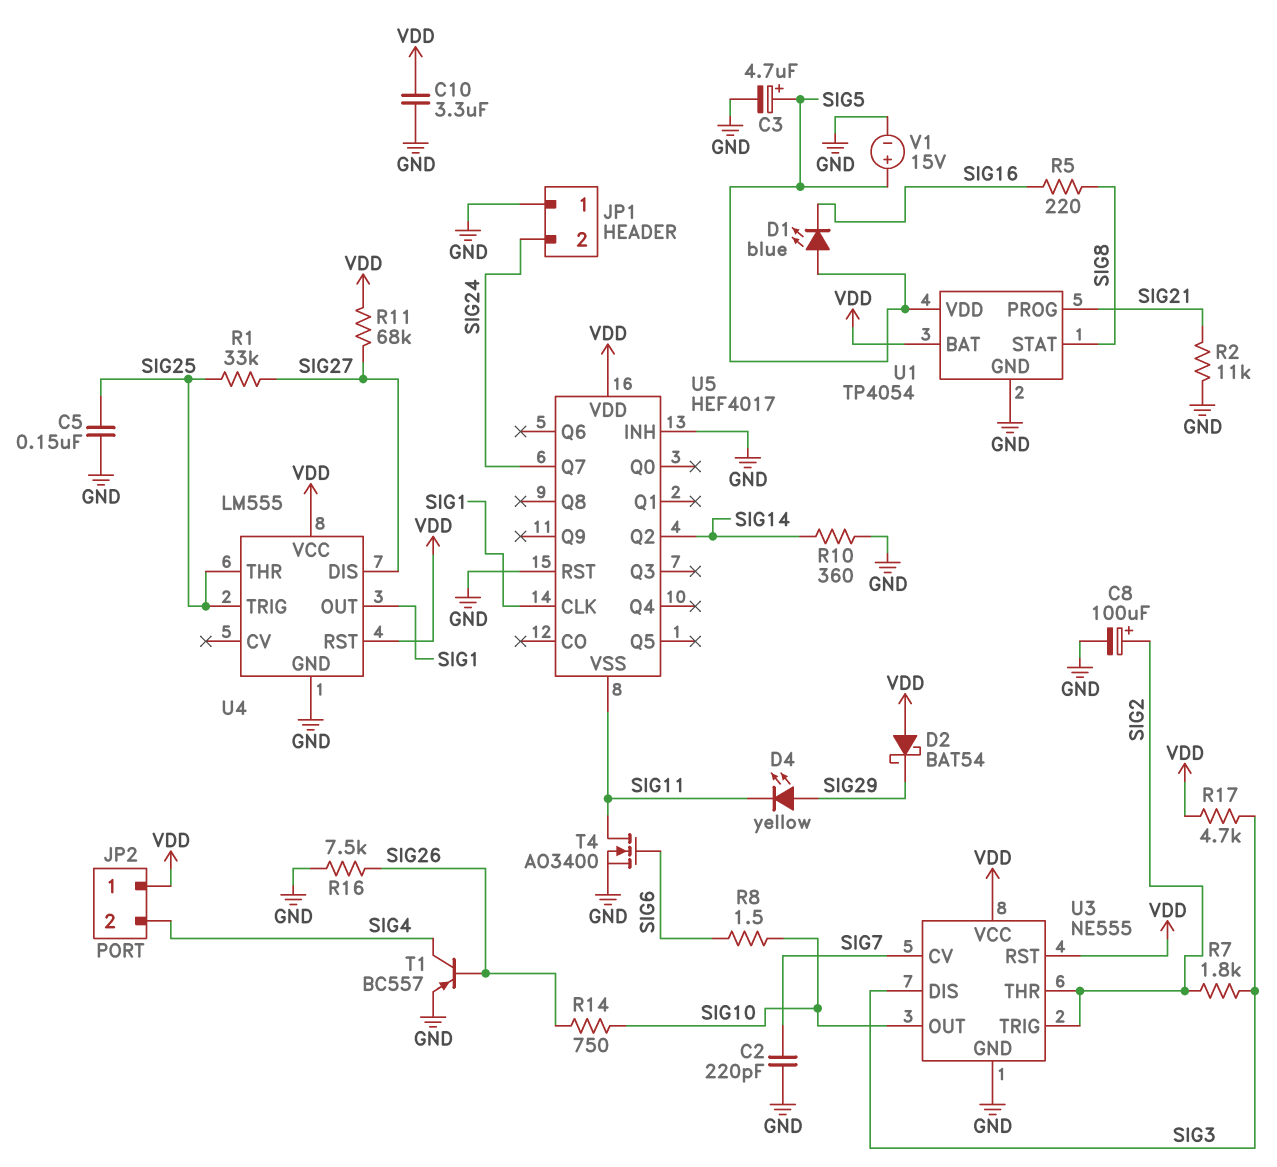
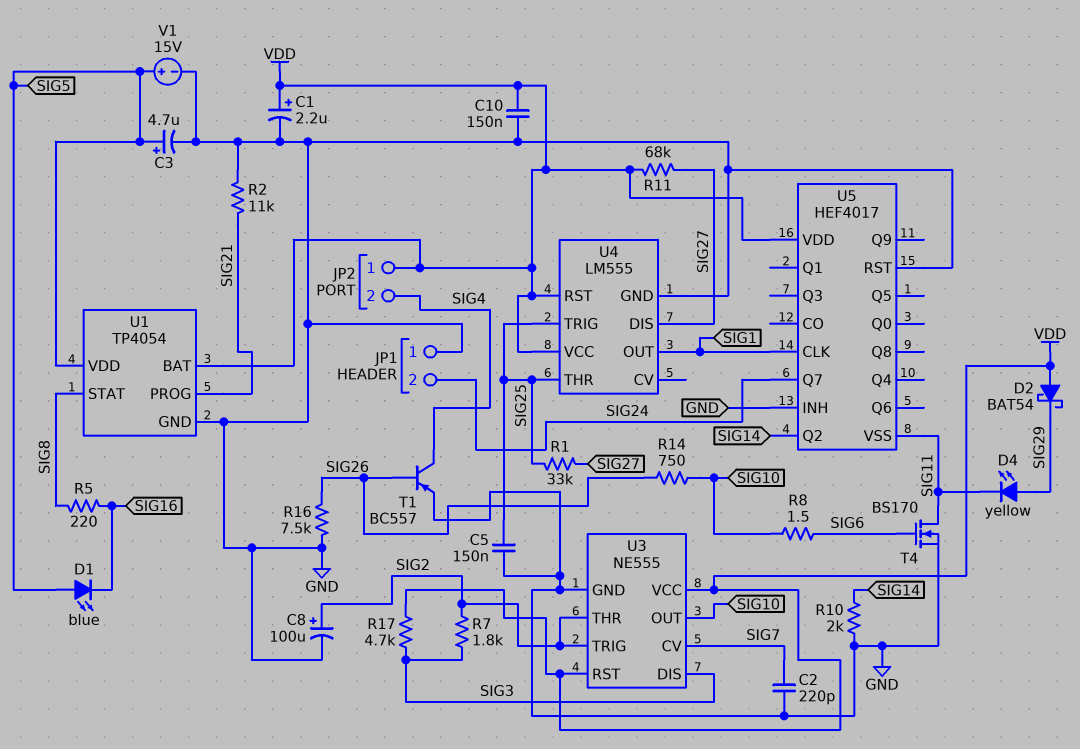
C1: none -> 2.2uF (plus VDD, minus GND)
C10: 3.3uF (GND, VDD) -> 150nF (GND, VDD)
R10: 360 (GND, SIG14) -> 2k (GND, SIG14)
T4: NMOS AO3400 (G SIG6, D SIG11, S GND) -> NMOS BS170 (G SIG6, D SIG11, S GND)

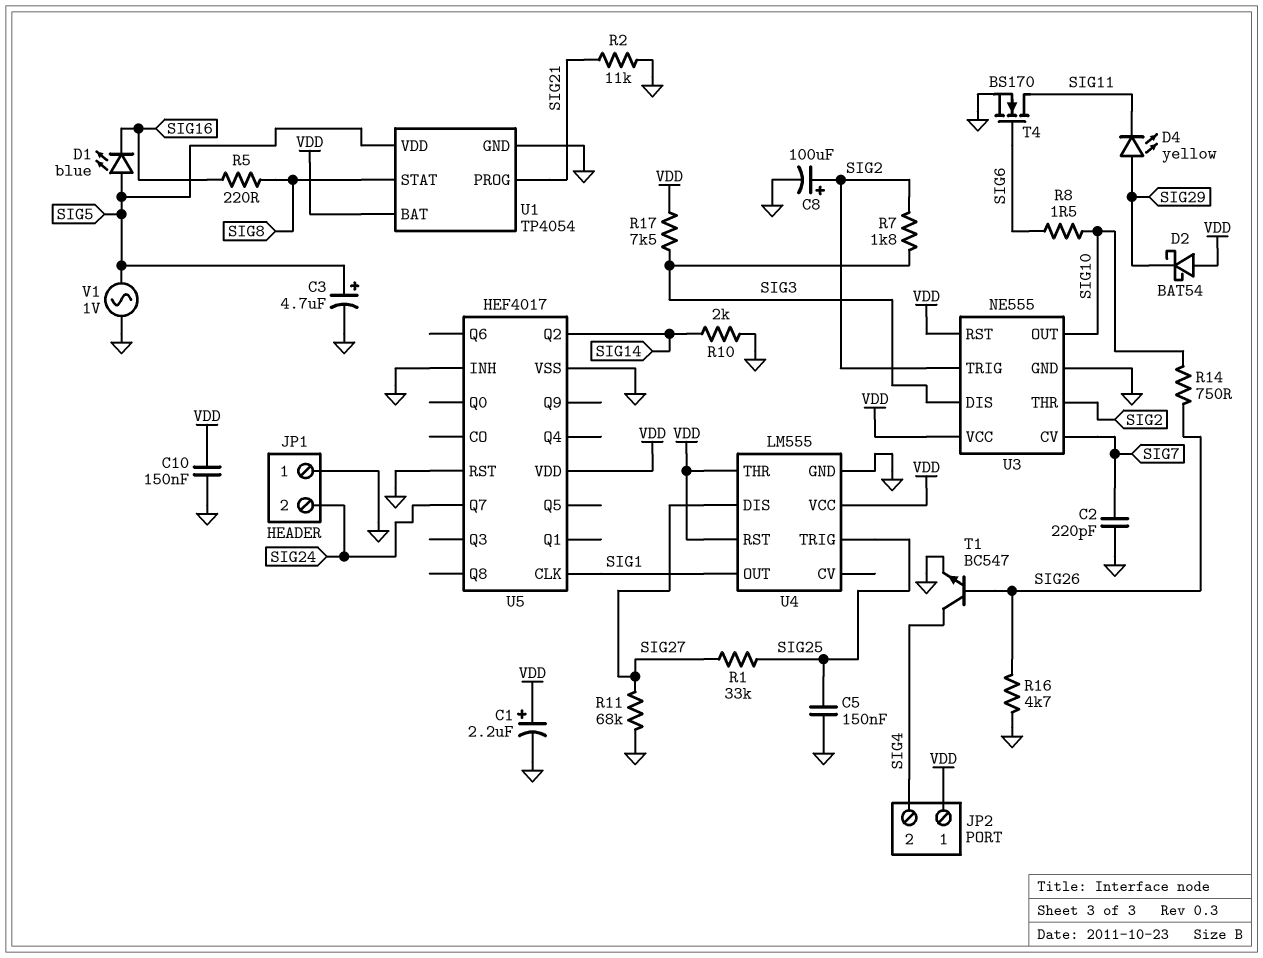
R11: 68k (SIG27, VDD) -> 68k (GND, SIG27)
R16: 7.5k (GND, SIG26) -> 4.7k (GND, SIG26)
R17: 4.7k (SIG3, VDD) -> 7.5k (SIG3, VDD)
T1: PNP BC557 (B SIG26, C SIG4, E GND) -> NPN BC547 (B SIG26, C SIG4, E GND)
U4 pin THR: SIG25 -> VDD
U5 pin VSS: SIG11 -> GND
V1: 15V (plus SIG5, minus GND) -> AC 1V (GND, SIG5)

